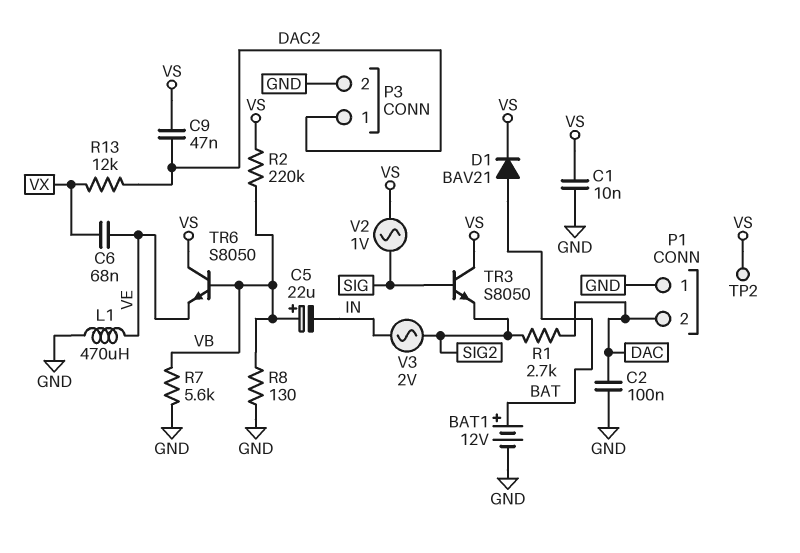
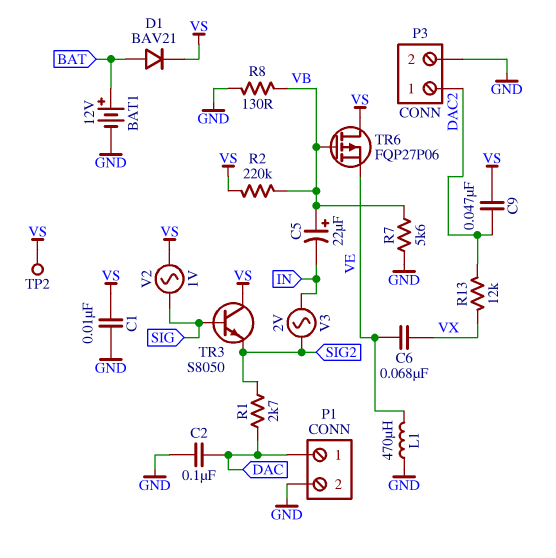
P1 pin 1: GND -> DAC
P1 pin 2: DAC -> GND
TR6: NPN S8050 (B VB, C VS, E VE) -> PMOS FQP27P06 (G VB, D VS, S VE)

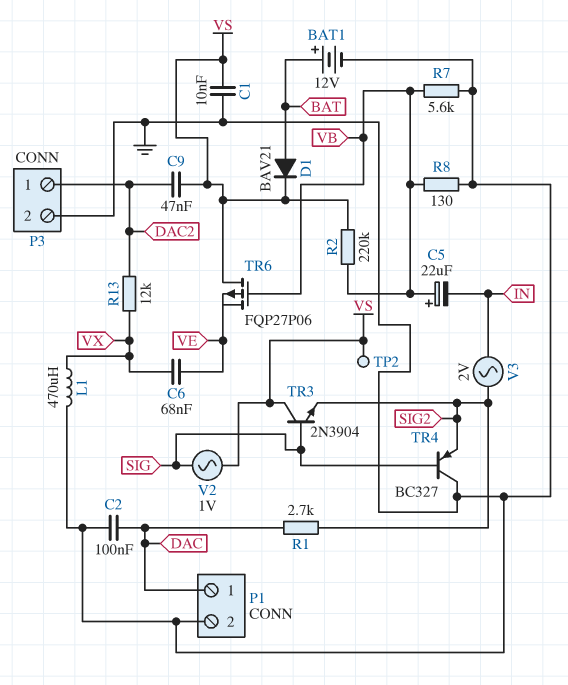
L1: 470uH (GND, VE) -> 470uH (GND, VX)
TR3: NPN S8050 (B SIG, C VS, E SIG2) -> NPN 2N3904 (B SIG, C VS, E SIG2)
TR4: none -> PNP BC327 (B SIG, C GND, E SIG2)

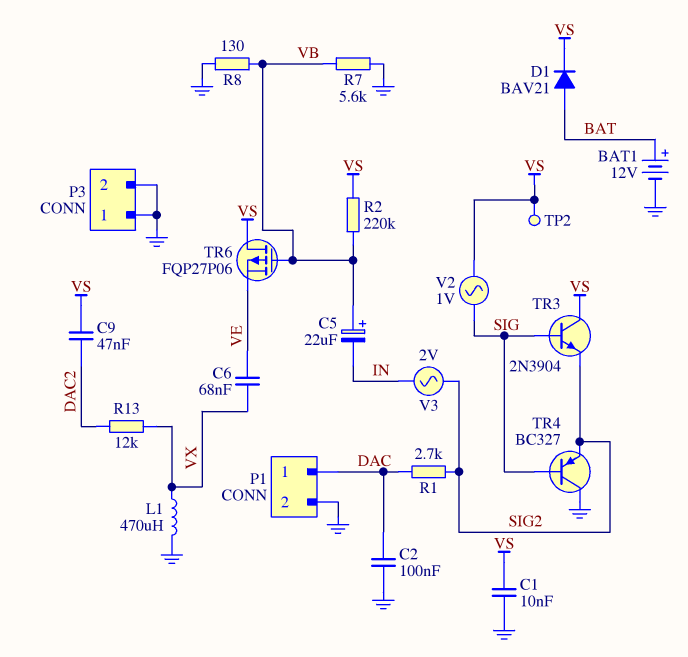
P3 pin 1: DAC2 -> GND

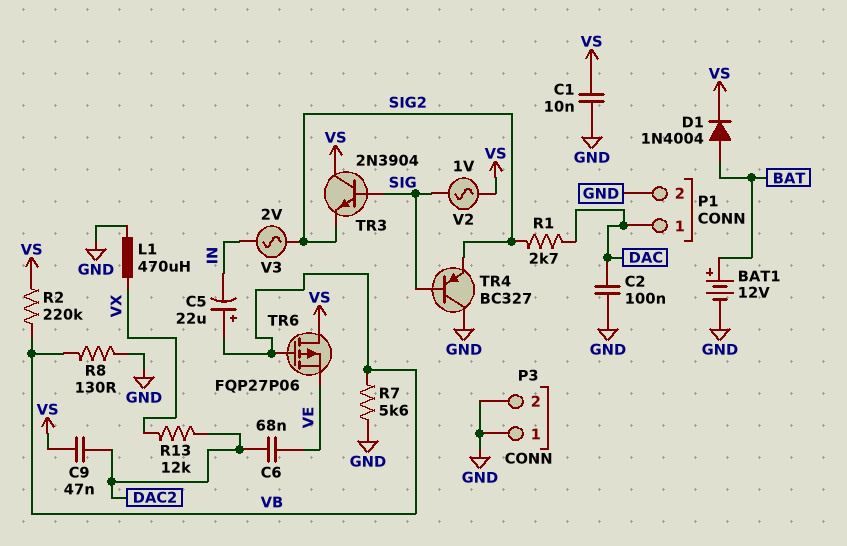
C6: 68nF (VE, VX) -> 68nF (DAC2, VE)
D1: diode BAV21 (A BAT, K VS) -> diode 1N4004 (A BAT, K VS)
TP2: test point (VS) -> none

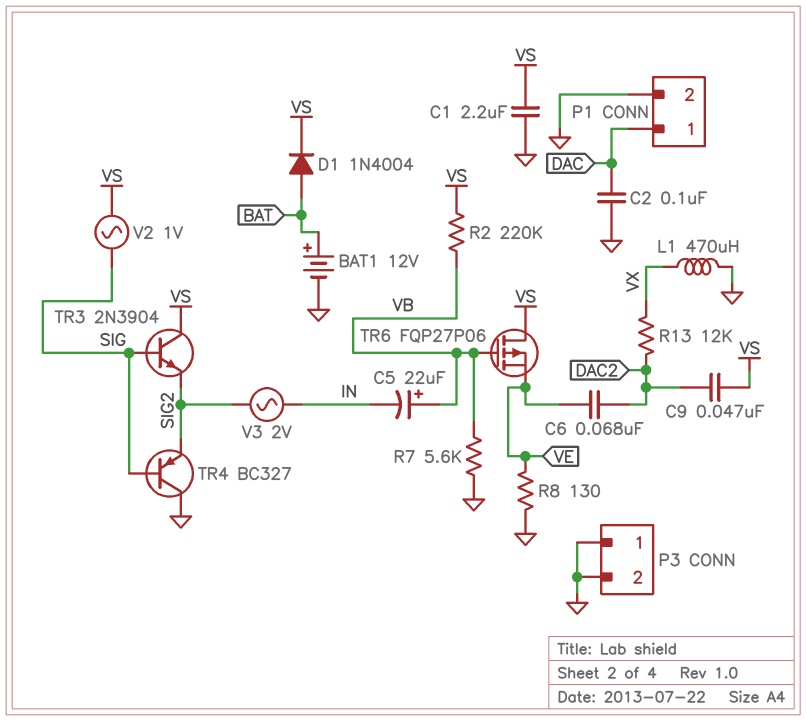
C1: 10nF (GND, VS) -> 2.2uF (GND, VS)
R1: 2.7k (DAC, SIG2) -> none
R8: 130 (GND, VB) -> 130 (GND, VE)

